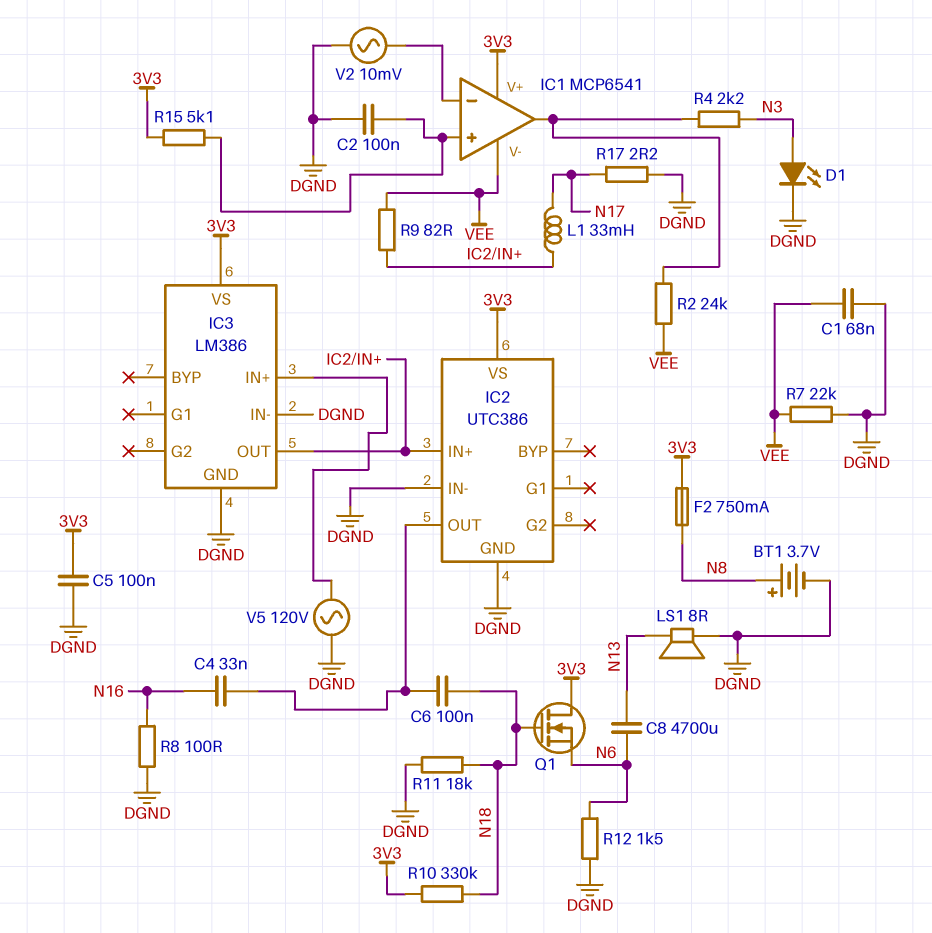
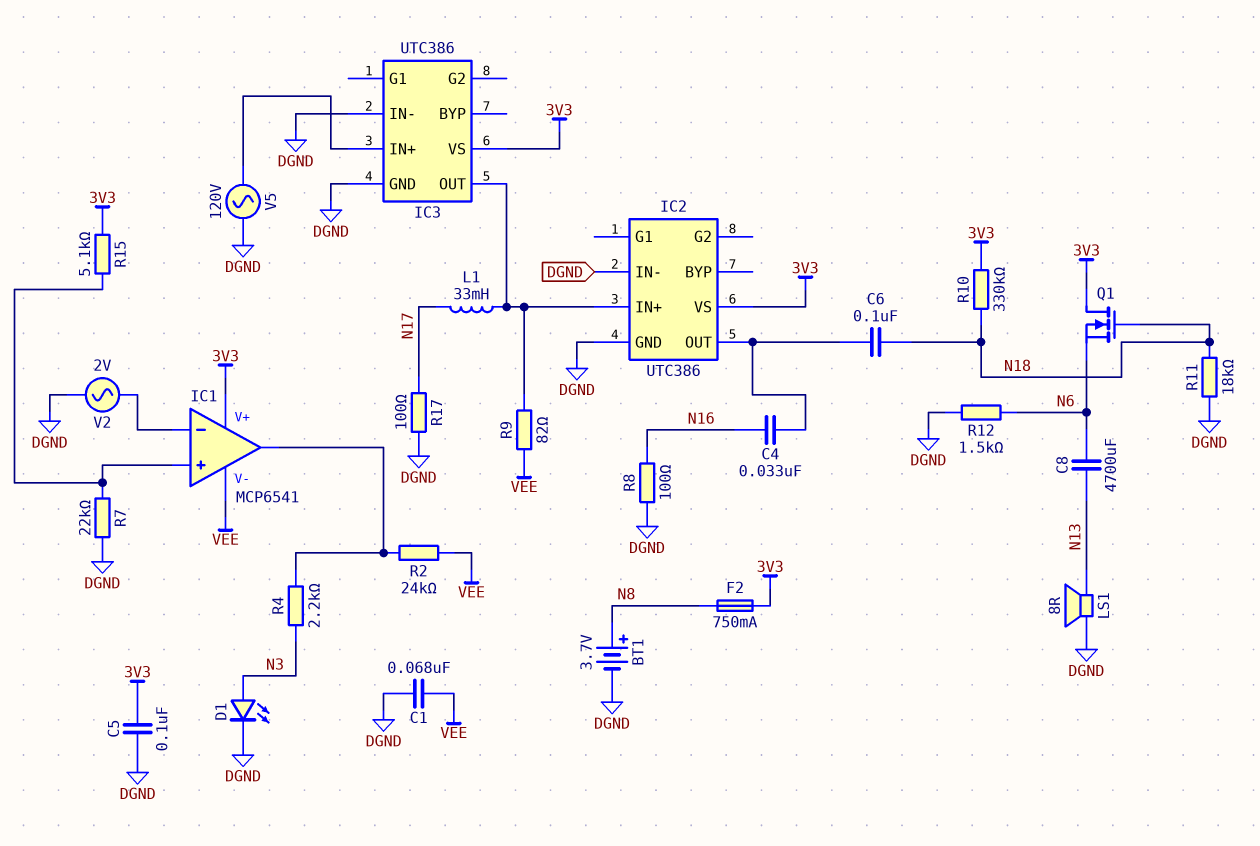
C2: 100nF (DGND, IC1/in+) -> none
IC3: LM386 -> UTC386
R7: 22k (DGND, VEE) -> 22k (DGND, IC1/in+)
R17: 2.2 (DGND, N17) -> 100 (DGND, N17)
V2: AC 10mV (DGND, IC1/in-) -> AC 2V (DGND, IC1/in-)

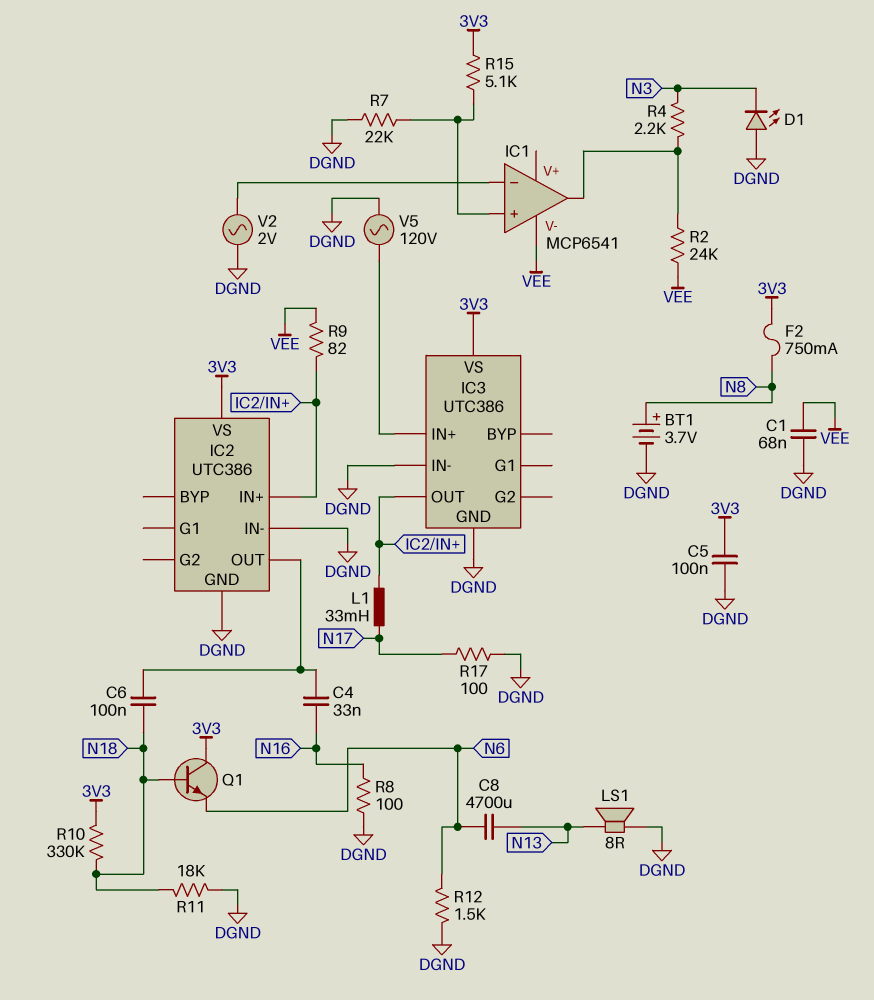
D1: LED (A N3, K DGND) -> LED (A DGND, K N3)
IC1 pin V+: 3V3 -> none
Q1: NMOS (G N18, D 3V3, S N6) -> NPN (B N18, C 3V3, E N6)

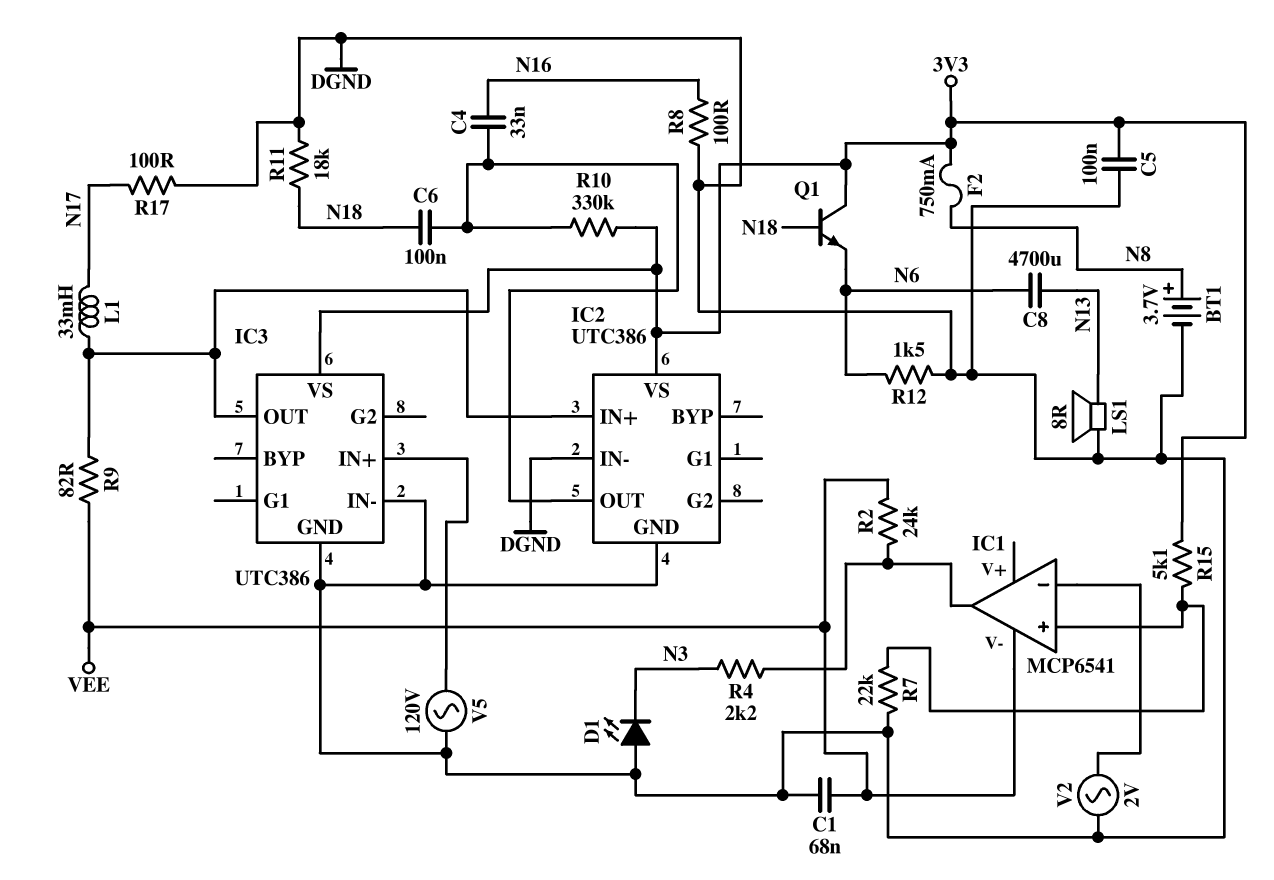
R10: 330k (3V3, N18) -> 330k (3V3, IC2/OUT)

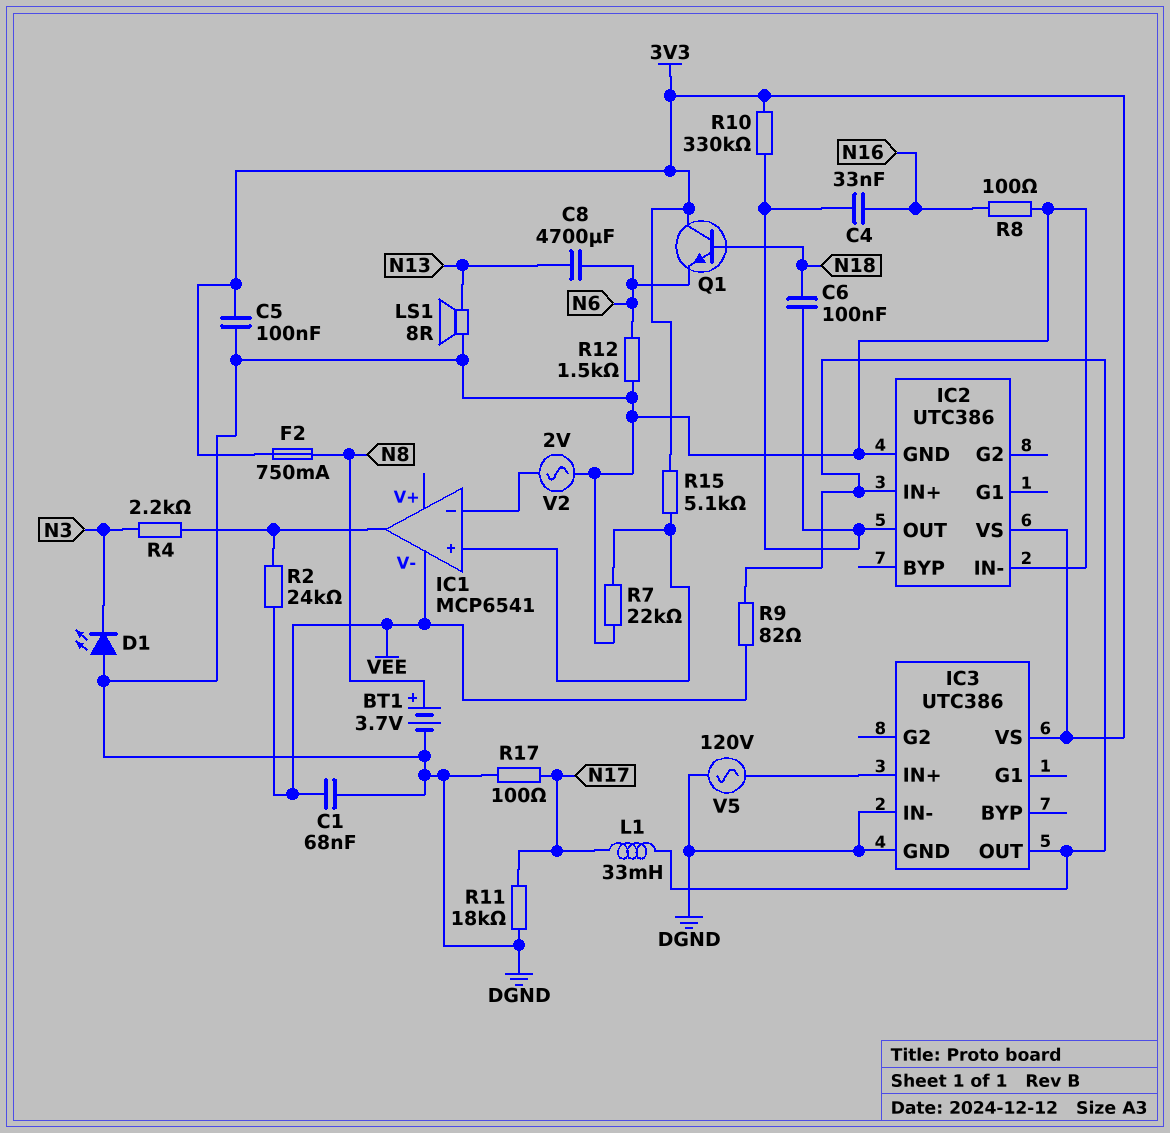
R11: 18k (DGND, N18) -> 18k (DGND, N17)

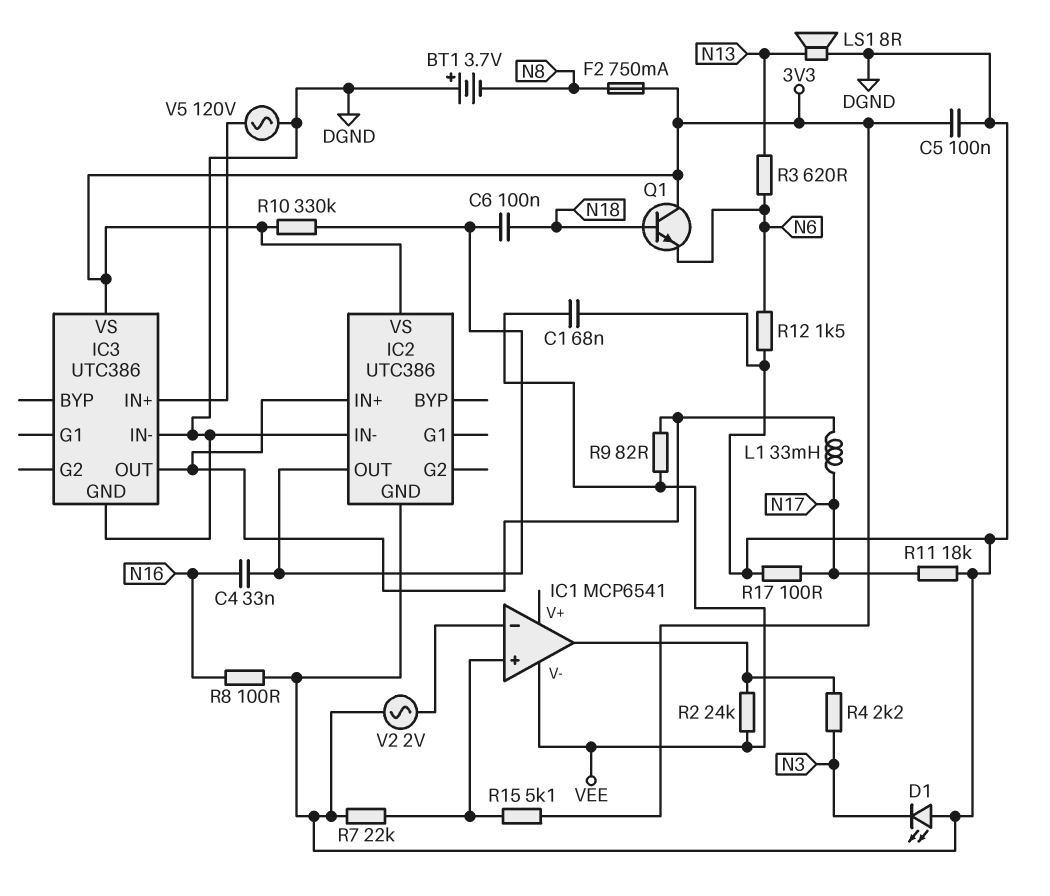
BT1: 3.7V (plus N8, minus DGND) -> 3.7V (plus DGND, minus N8)
C8: 4700uF (N6, N13) -> none
R3: none -> 620 (N6, N13)

